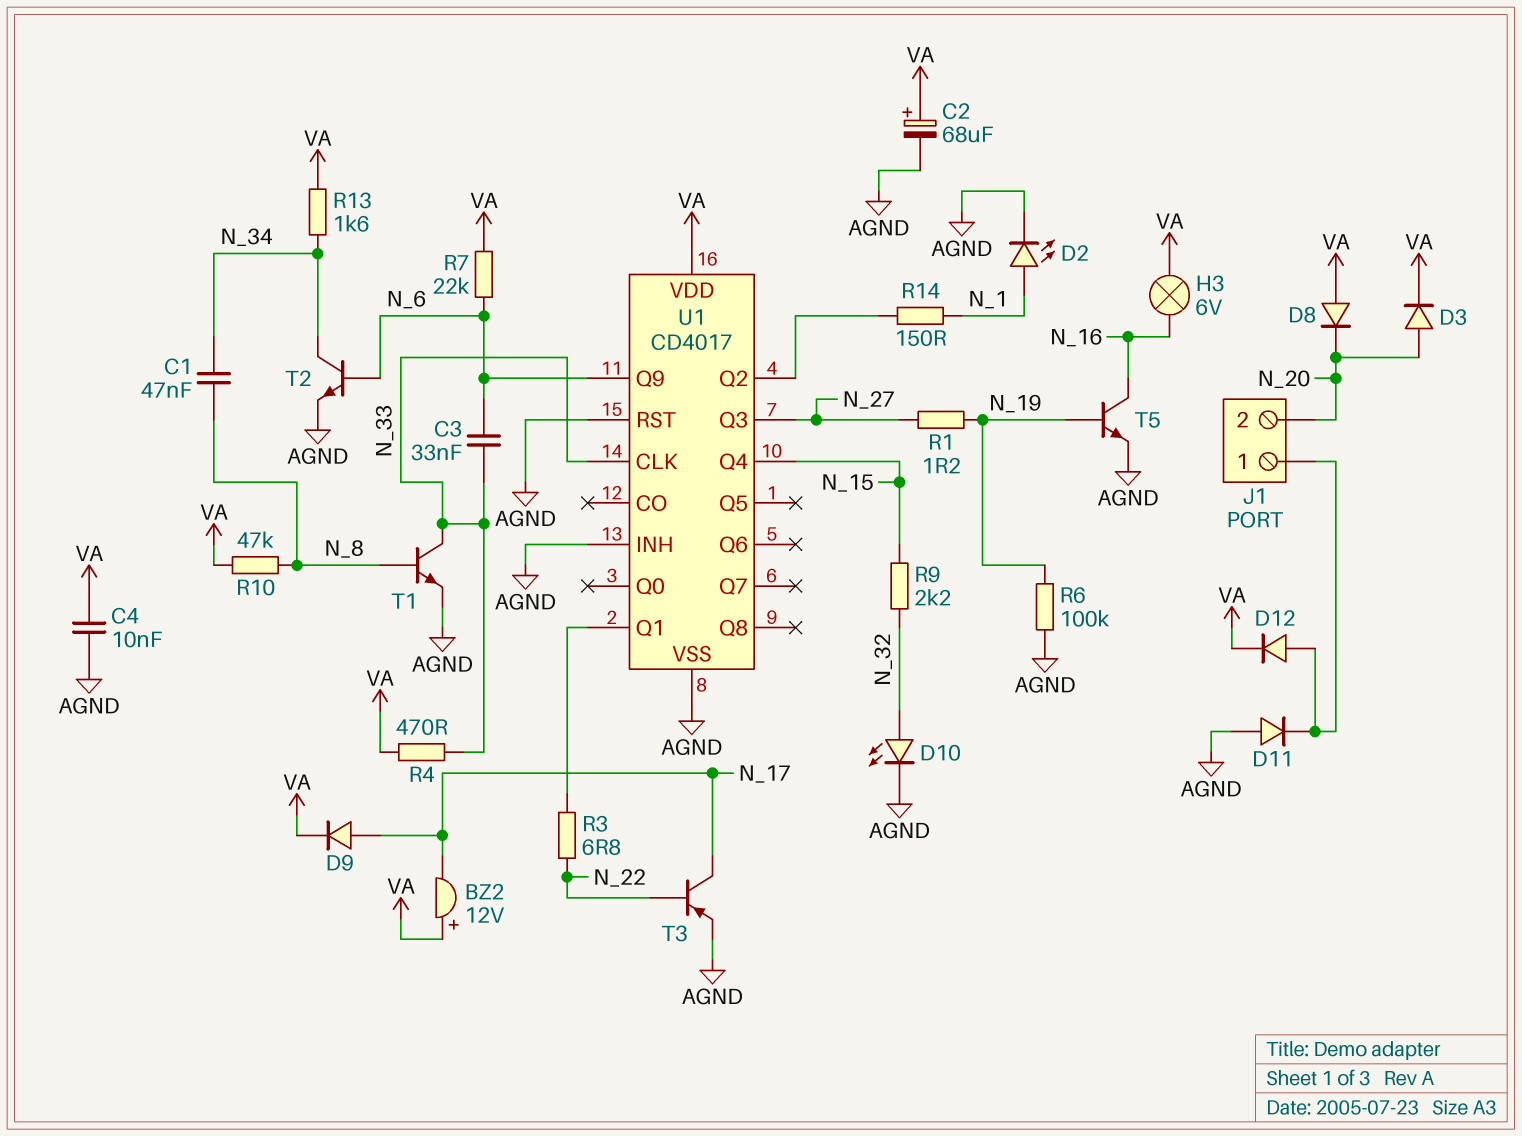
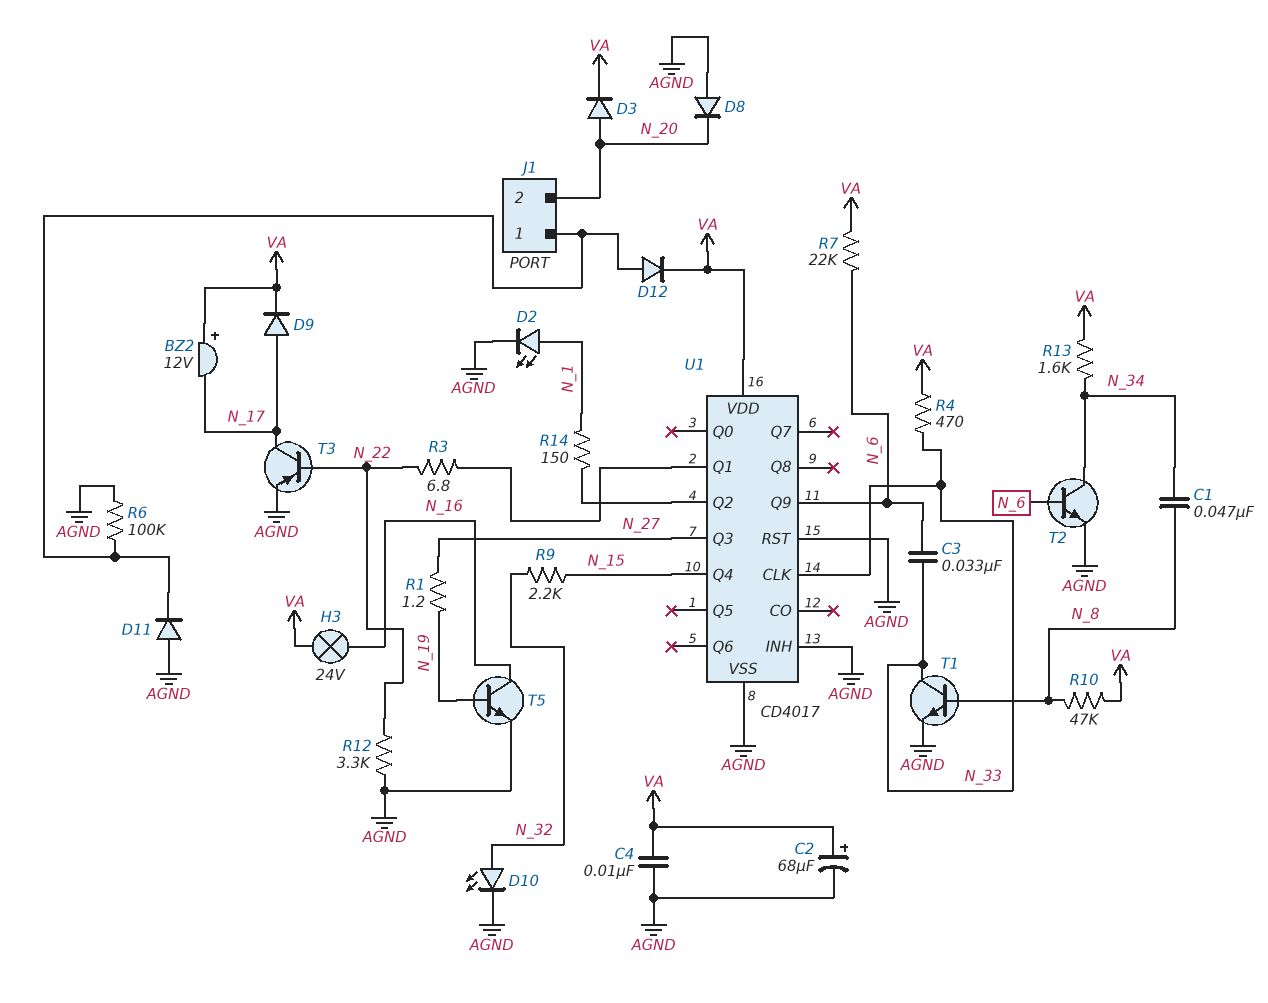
D8: diode (A VA, K N_20) -> diode (A AGND, K N_20)
H3: lamp 6V (N_16, VA) -> lamp 24V (N_16, VA)
R6: 100k (AGND, N_19) -> 100k (AGND, J1/1)
R12: none -> 3.3k (AGND, N_22)

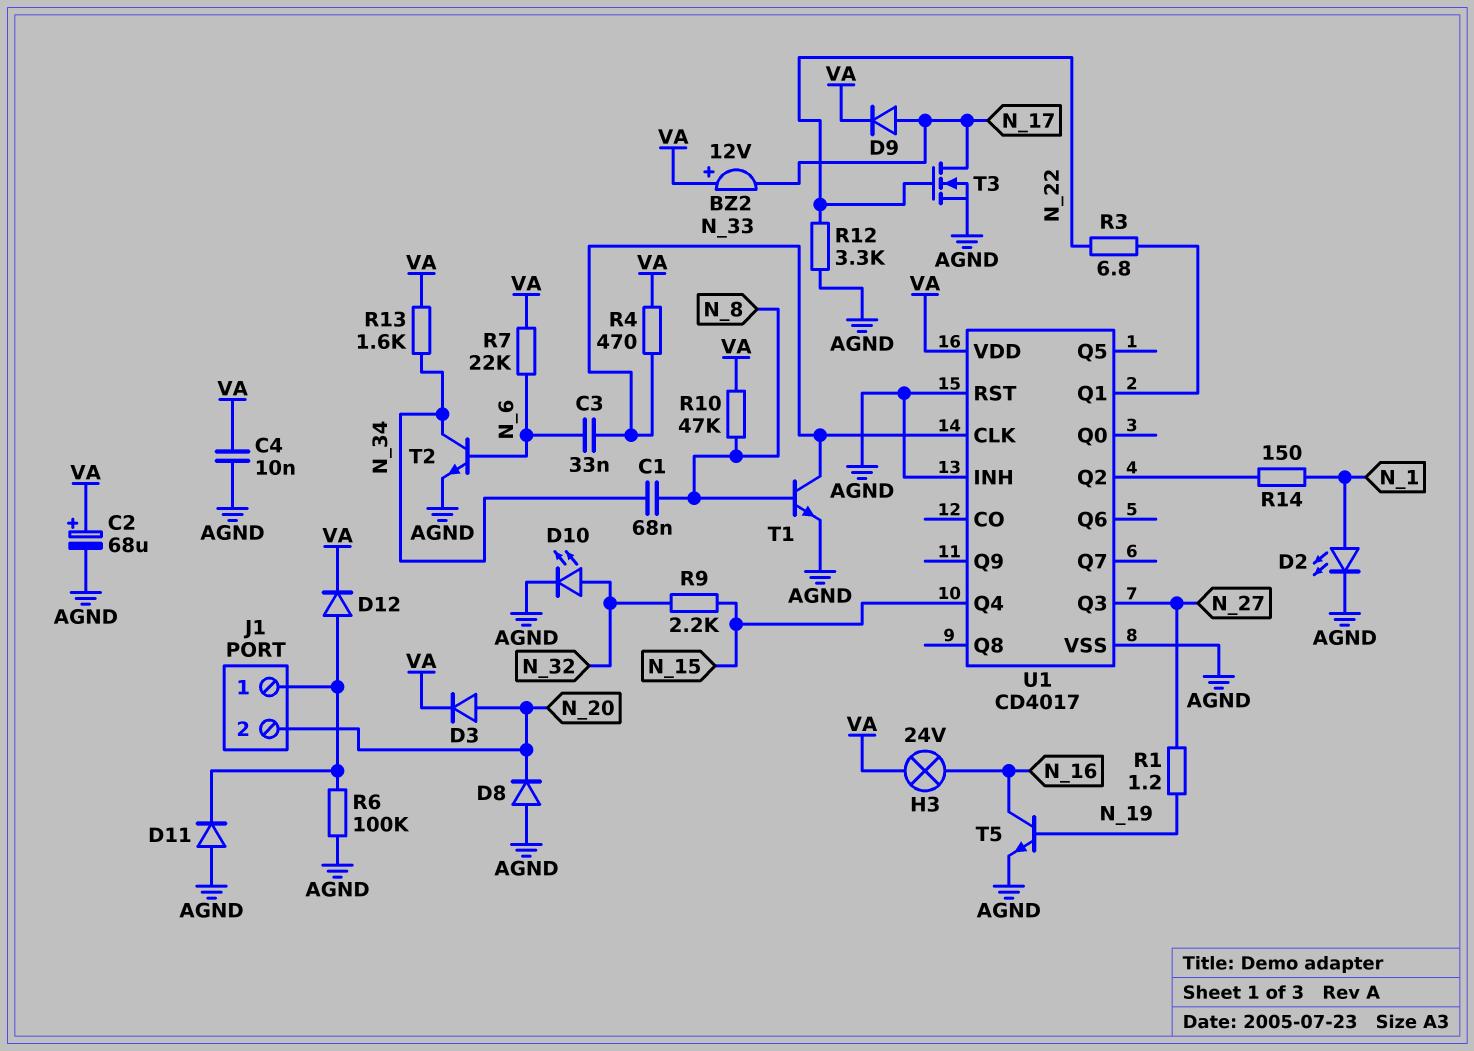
C1: 47nF (N_8, N_34) -> 68nF (N_8, N_34)
T3: PNP (B N_22, C N_17, E AGND) -> NMOS (G N_22, D N_17, S AGND)
U1 pin Q9: N_6 -> none

